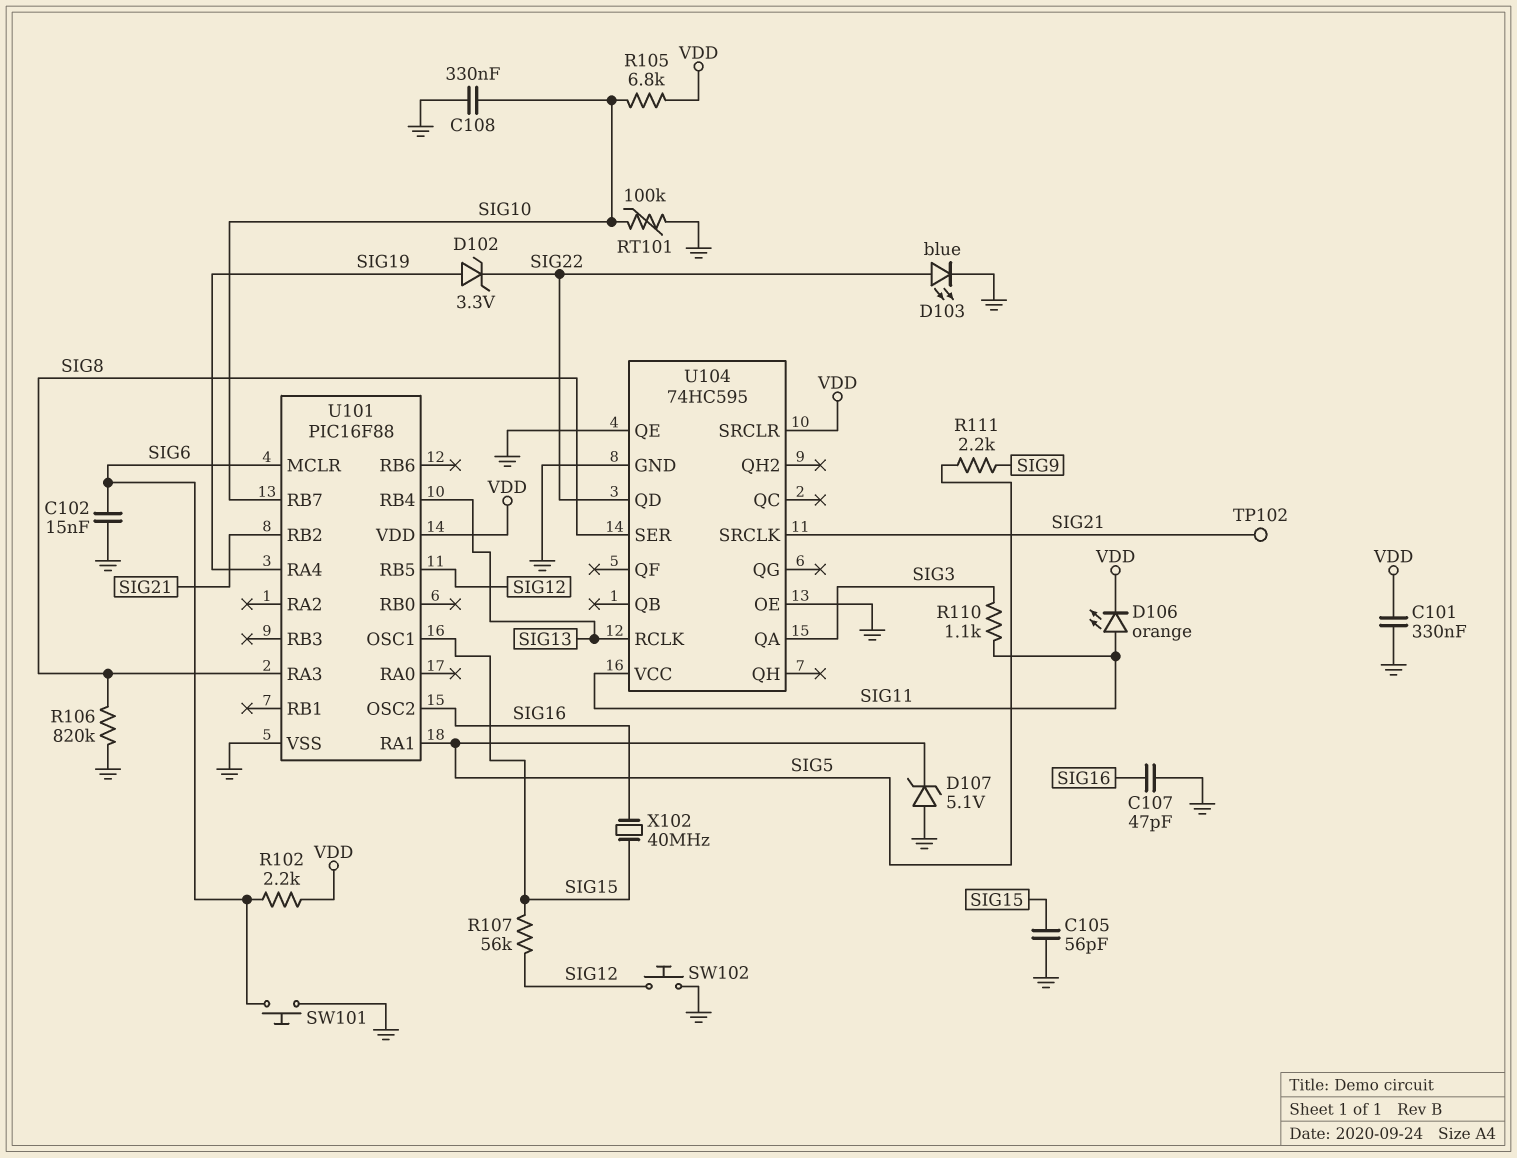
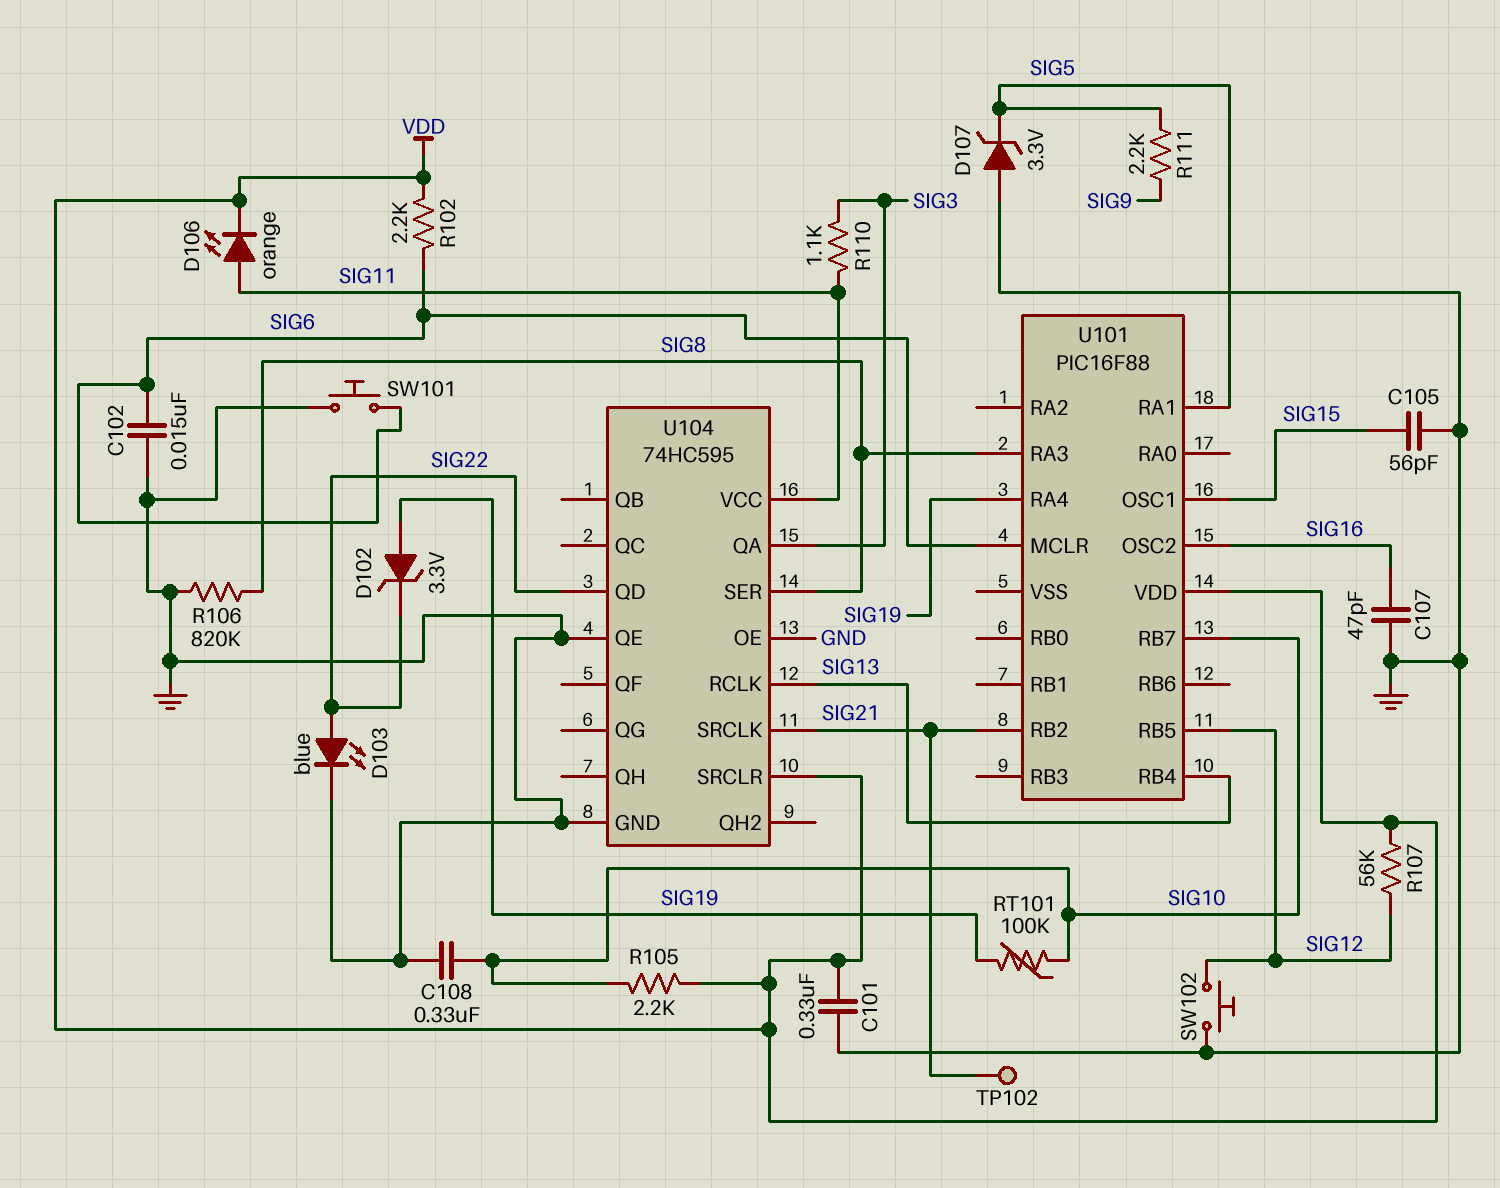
D107: zener 5.1V (A GND, K SIG5) -> zener 3.3V (A GND, K SIG5)
R105: 6.8k (SIG10, VDD) -> 2.2k (SIG10, VDD)
R107: 56k (SIG12, SIG15) -> 56k (SIG12, VDD)
RT101: 100k (GND, SIG10) -> 100k (SIG10, SIG19)
U101 pin VSS: GND -> none
X102: 40MHz (SIG15, SIG16) -> none

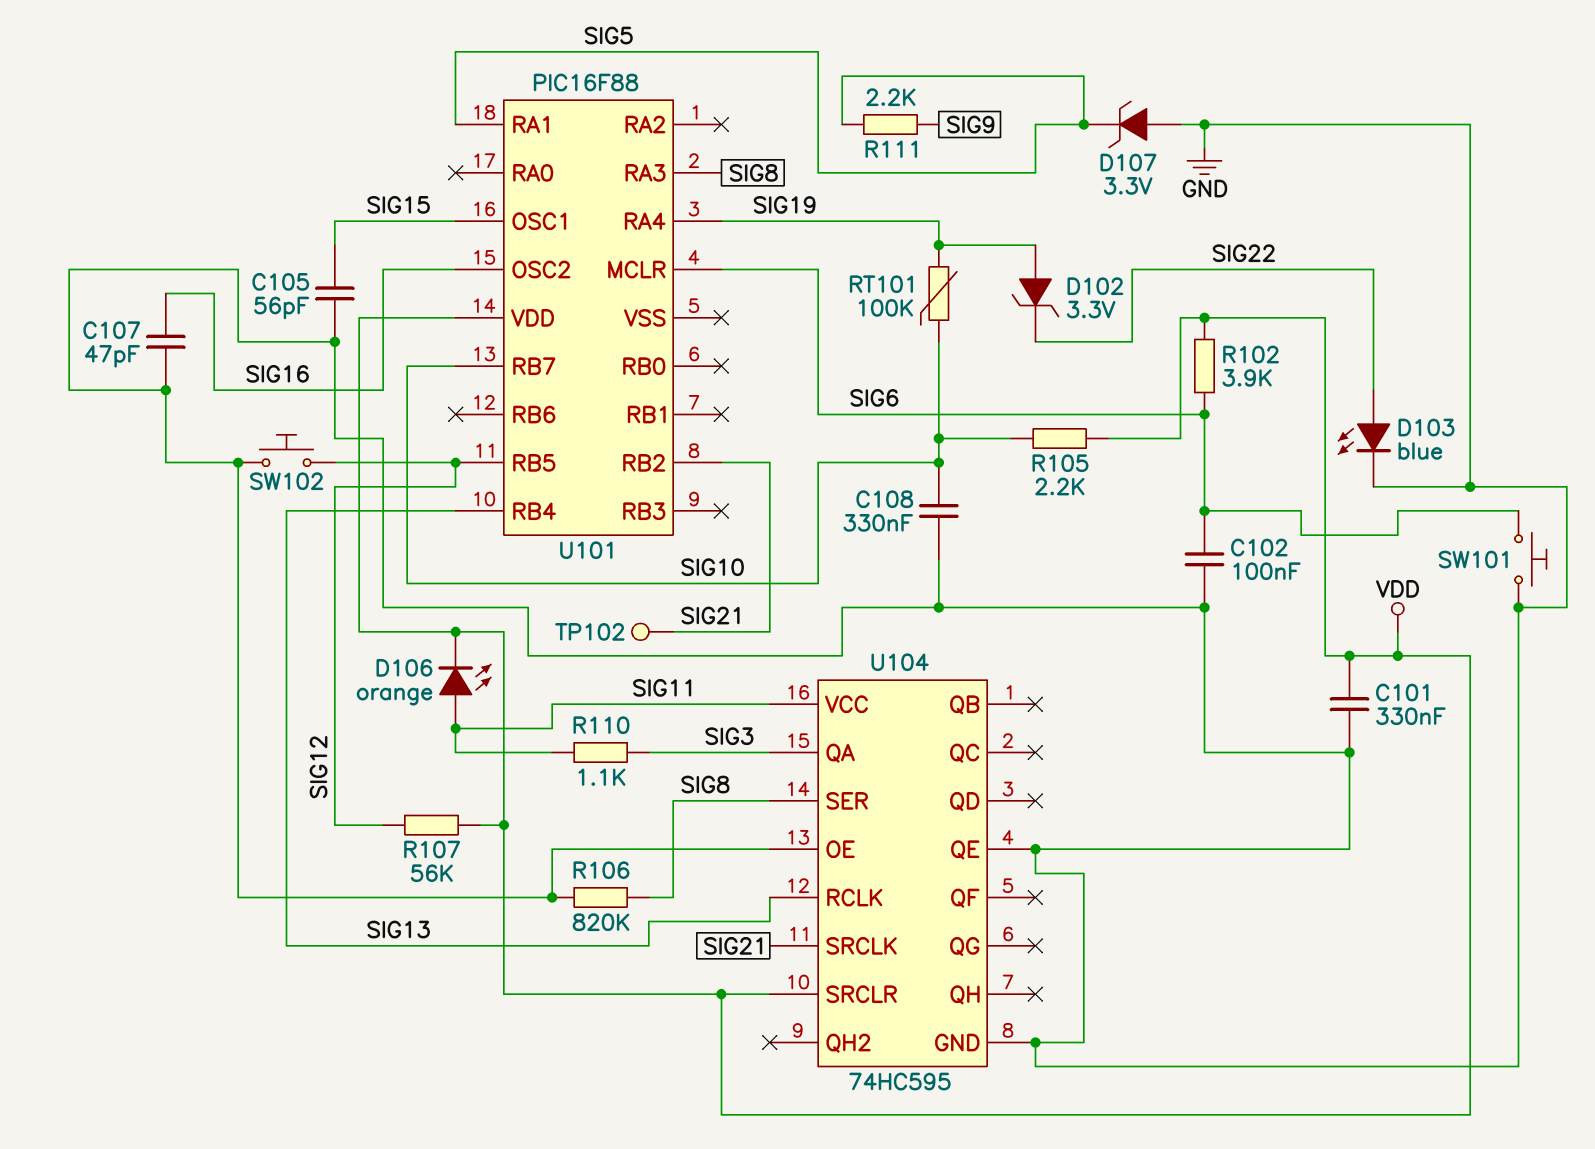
C102: 15nF (GND, SIG6) -> 100nF (GND, SIG6)
R102: 2.2k (SIG6, VDD) -> 3.9k (SIG6, VDD)
U104 pin QD: SIG22 -> none

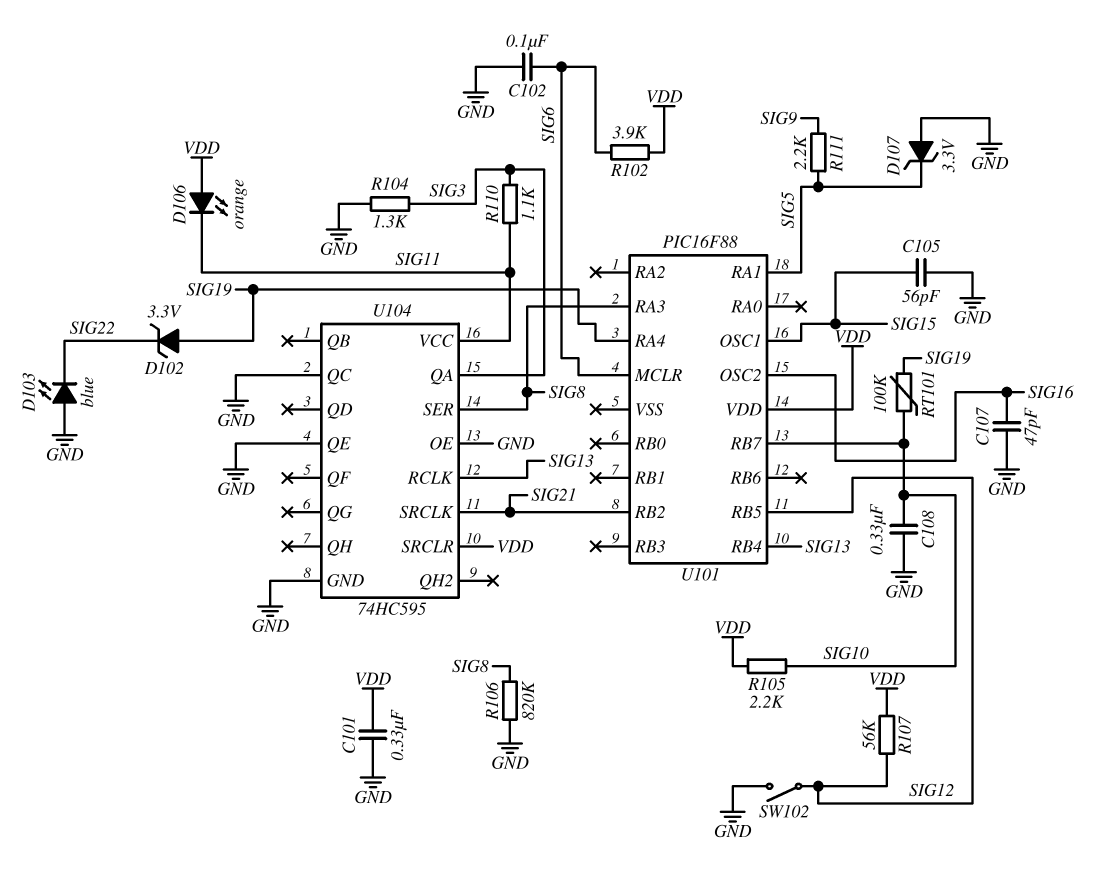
D103: LED blue (A SIG22, K GND) -> LED blue (A GND, K SIG22)
D106: LED orange (A SIG11, K VDD) -> LED orange (A VDD, K SIG11)
R104: none -> 1.3k (GND, SIG3)
SW101: button (GND, SIG6) -> none
SW102: button (GND, SIG12) -> switch (GND, SIG12)
TP102: test point (SIG21) -> none
U104 pin QC: none -> GND

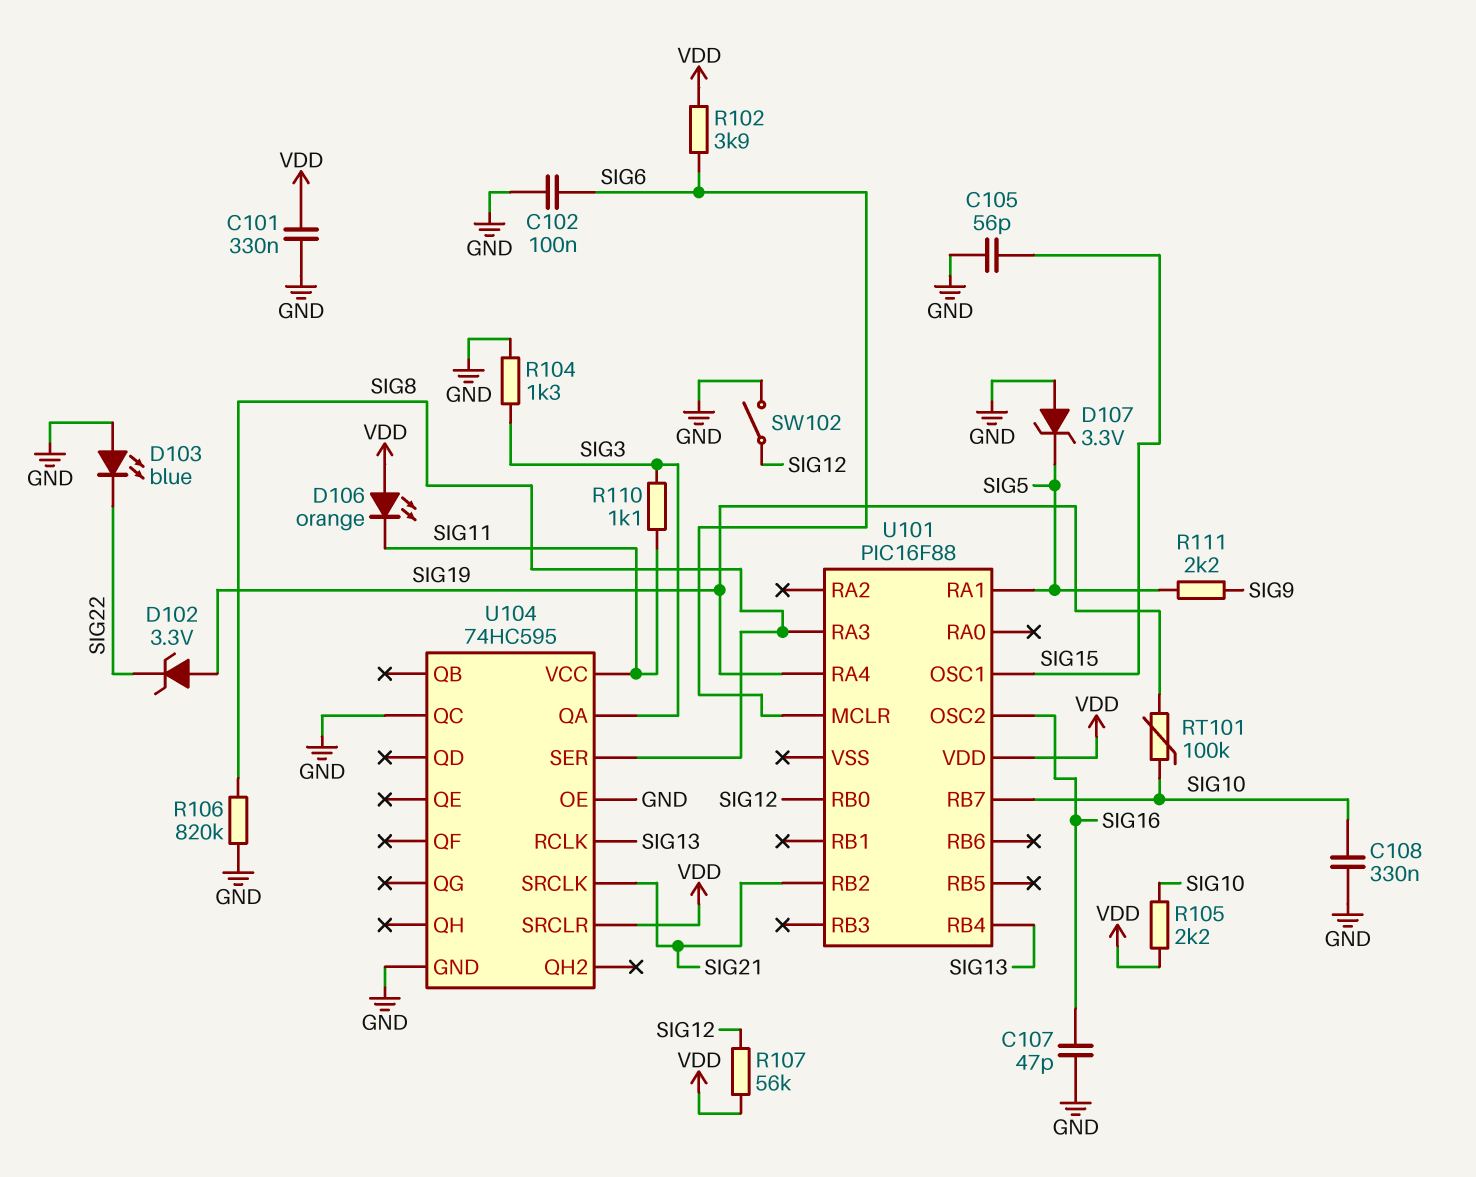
U101 pin RB0: none -> SIG12
U101 pin RB5: SIG12 -> none
U104 pin QE: GND -> none

